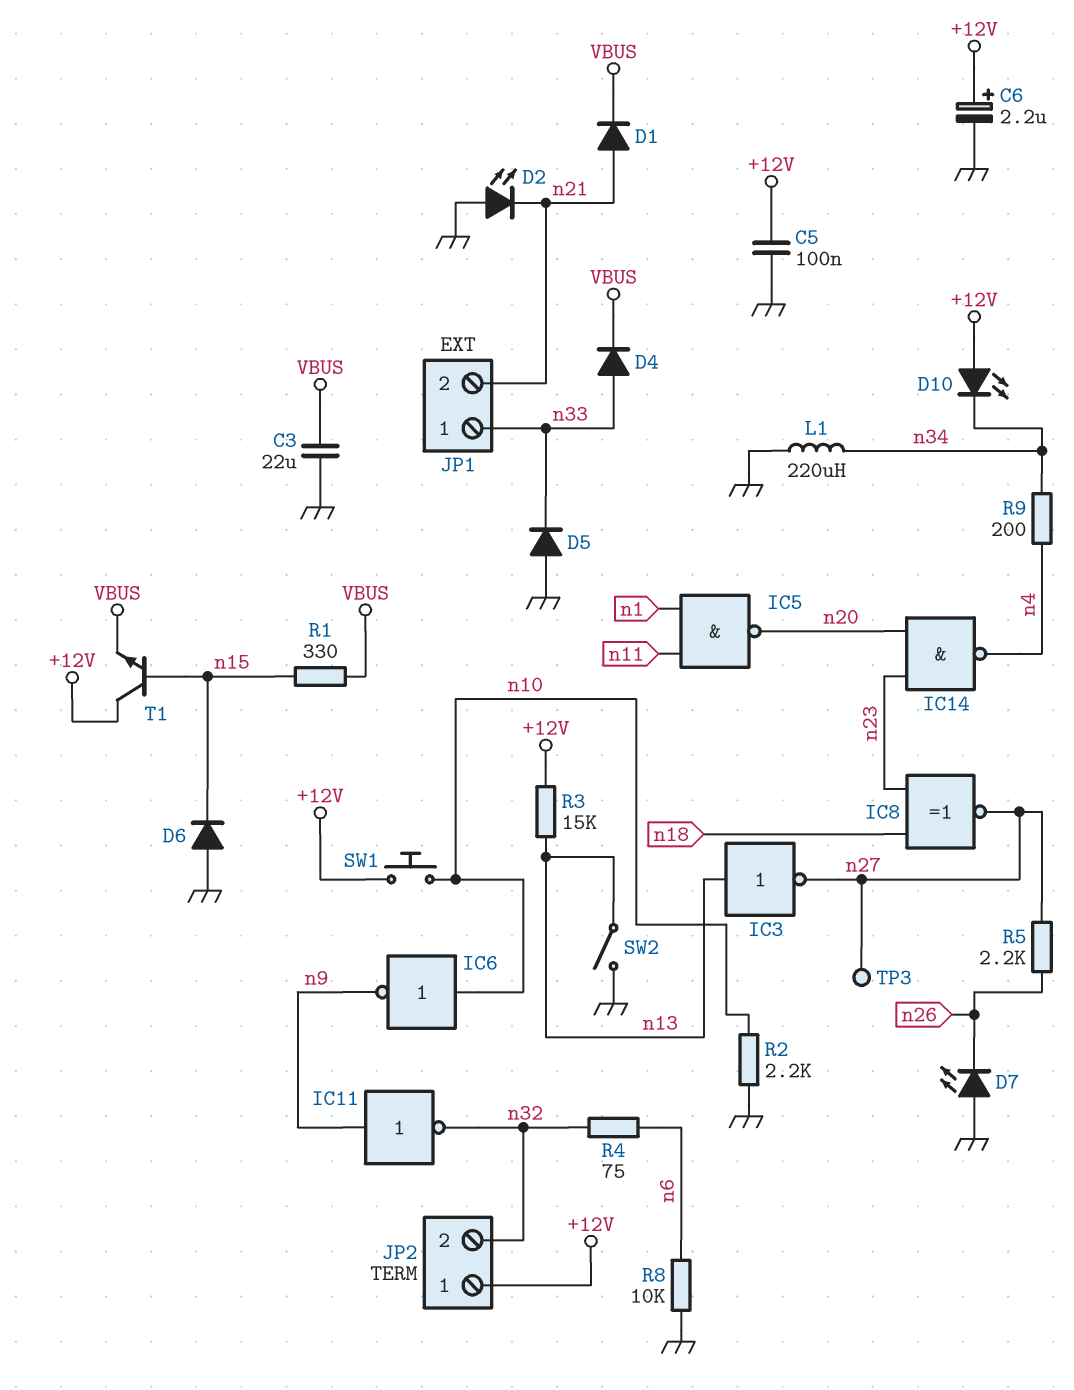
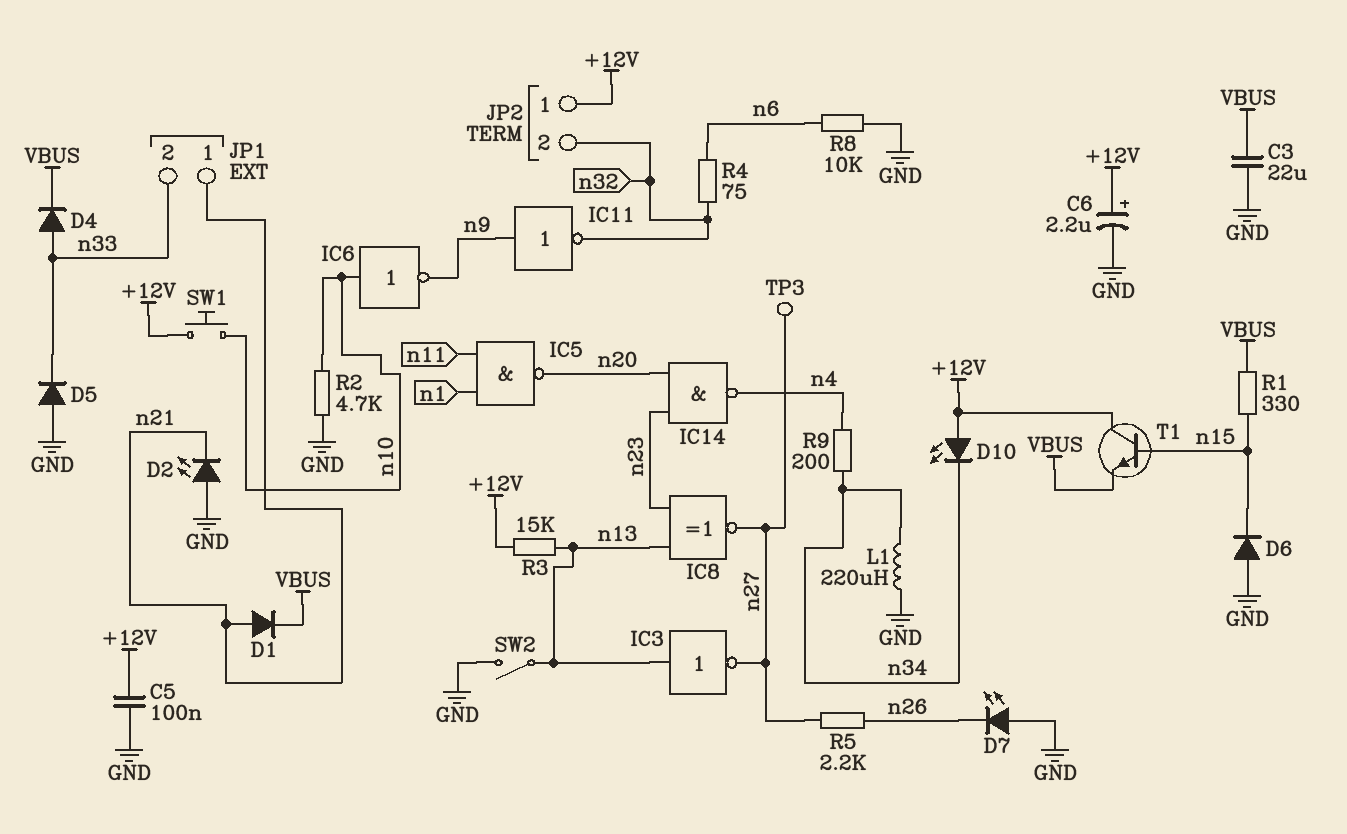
IC8: XNOR (in n18, in n23, out n27) -> XNOR (in n13, in n23, out n27)
JP1 pin 1: n33 -> n21
JP1 pin 2: n21 -> n33
R2: 2.2k (GND, n10) -> 4.7k (GND, n10)

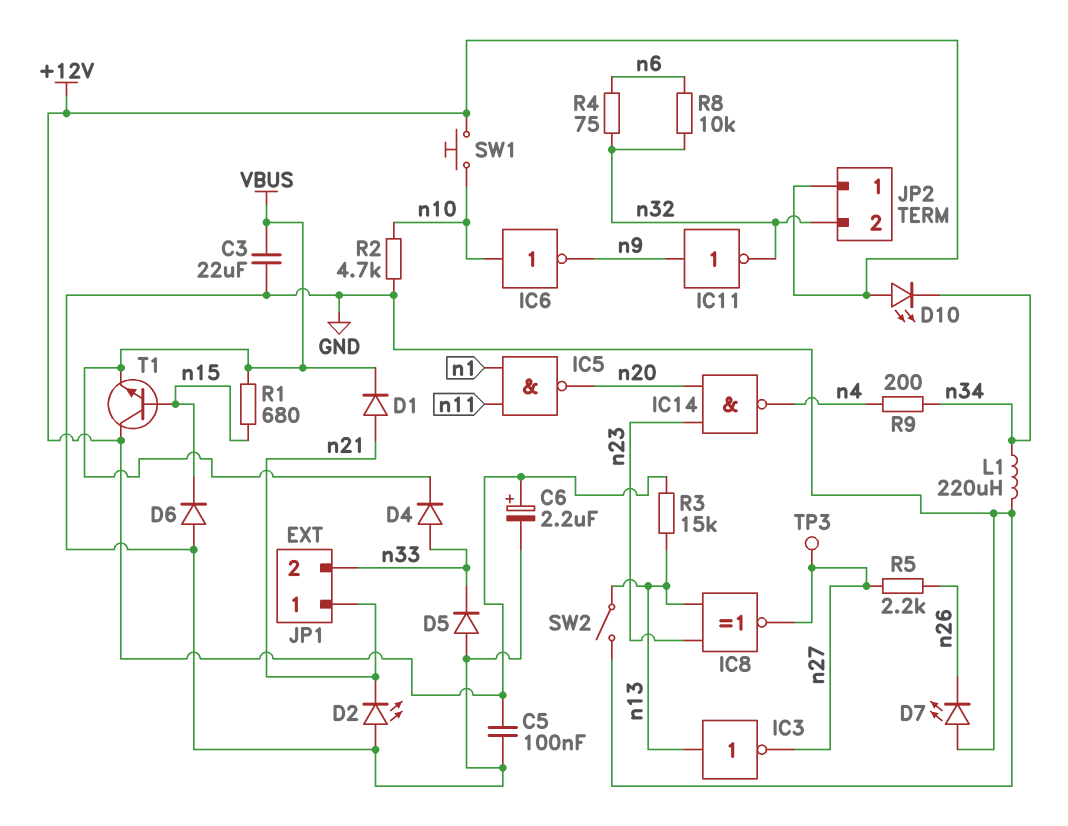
R1: 330 (VBUS, n15) -> 680 (VBUS, n15)
R8: 10k (GND, n6) -> 10k (n6, n32)

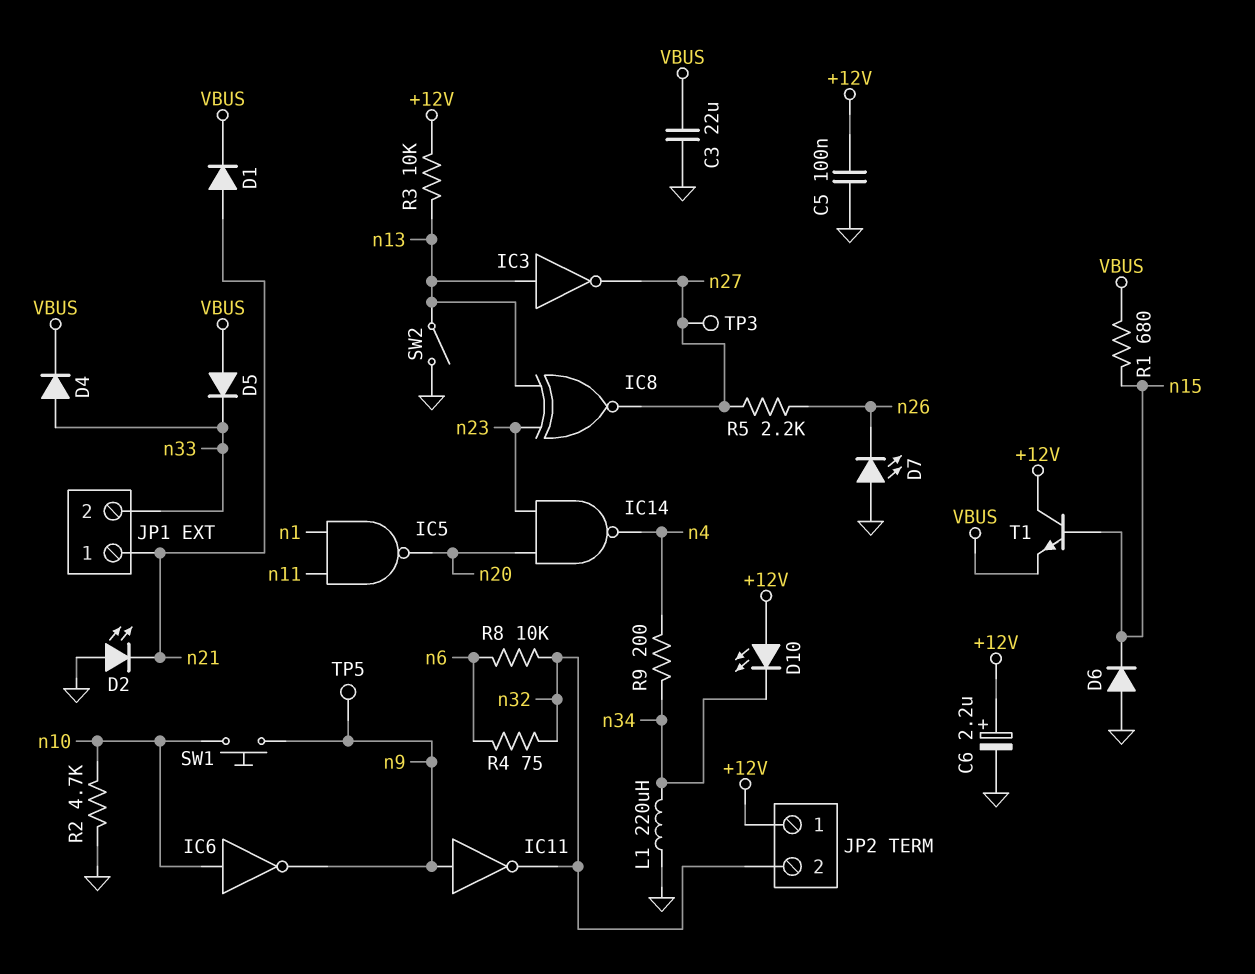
D5: diode (A GND, K n33) -> diode (A VBUS, K n33)
R3: 15k (+12V, n13) -> 10k (+12V, n13)
SW1: button (+12V, n10) -> button (n9, n10)
TP5: none -> test point (n9)

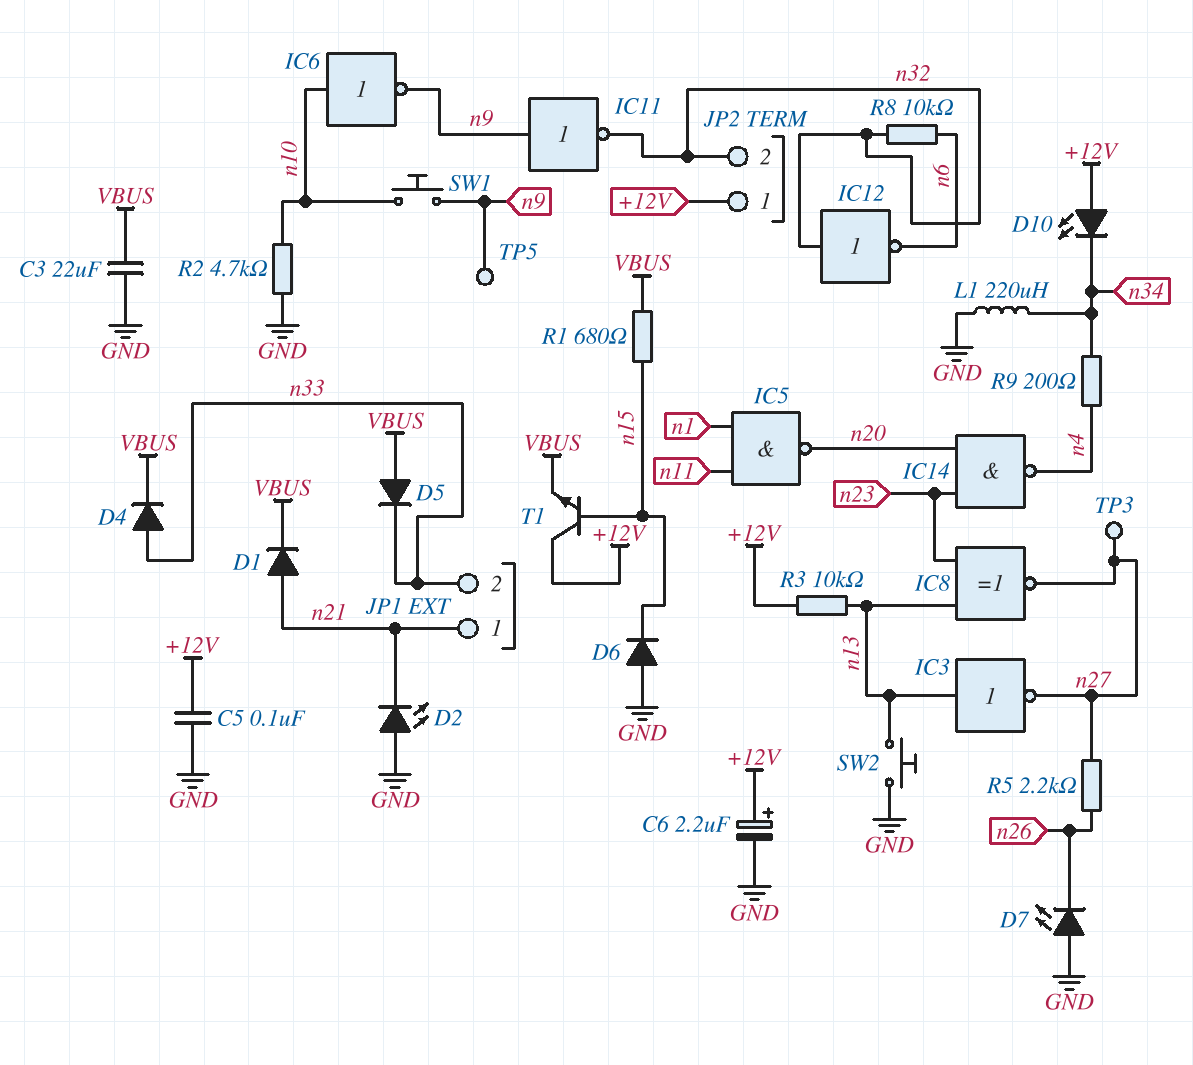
IC12: none -> NOT (in n32, out n6)
R4: 75 (n6, n32) -> none
SW2: switch (GND, n13) -> button (GND, n13)

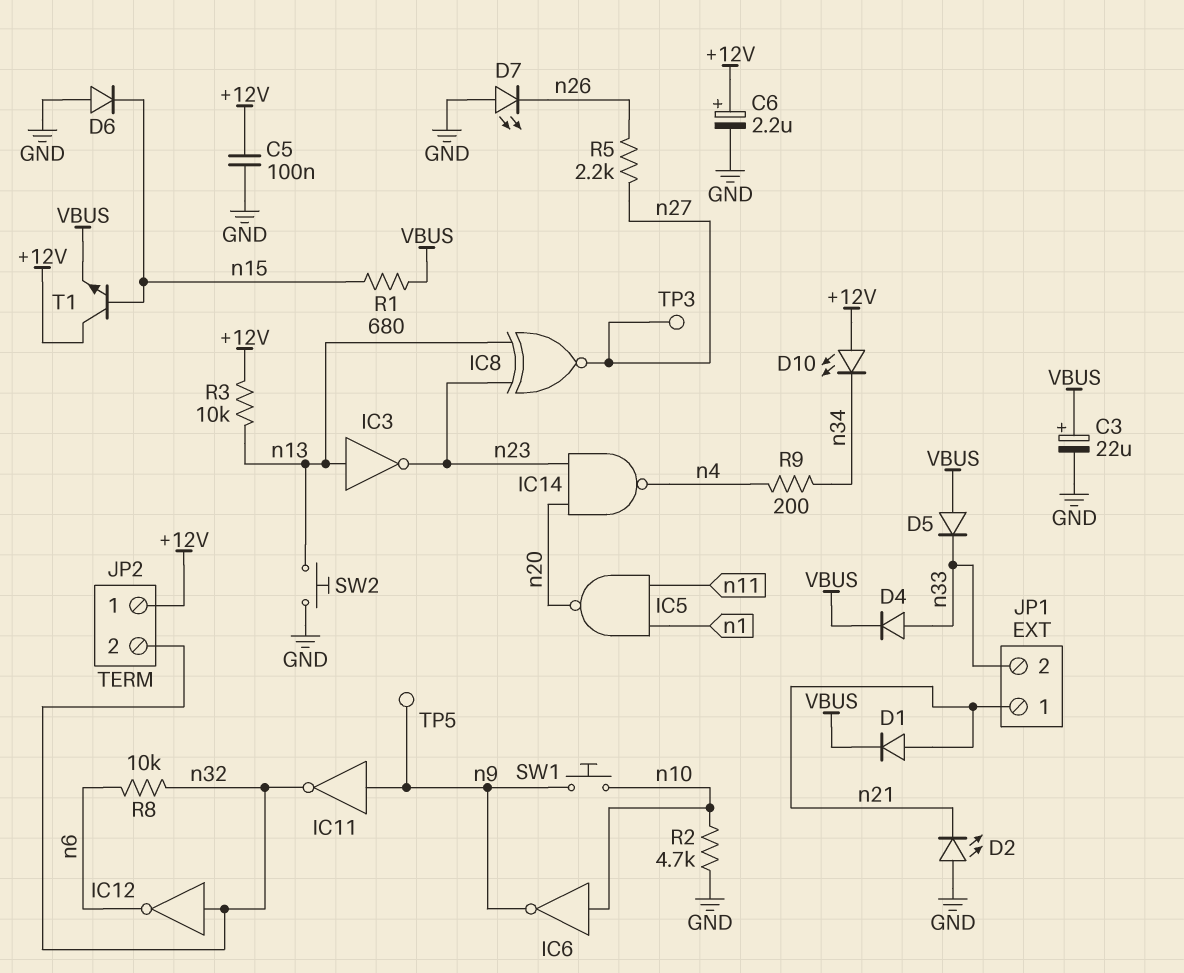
C3: 22uF (GND, VBUS) -> 22uF (plus VBUS, minus GND)
IC3: NOT (in n13, out n27) -> NOT (in n13, out n23)
L1: 220uH (GND, n34) -> none

